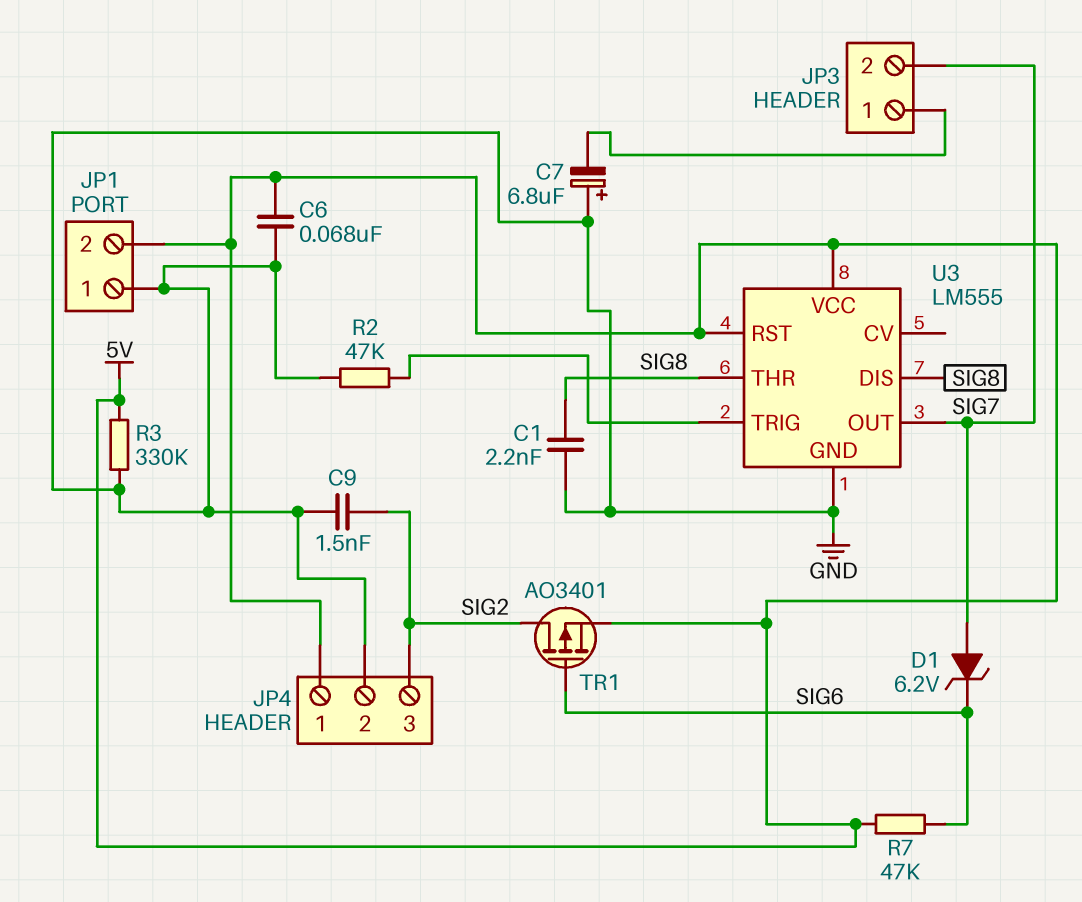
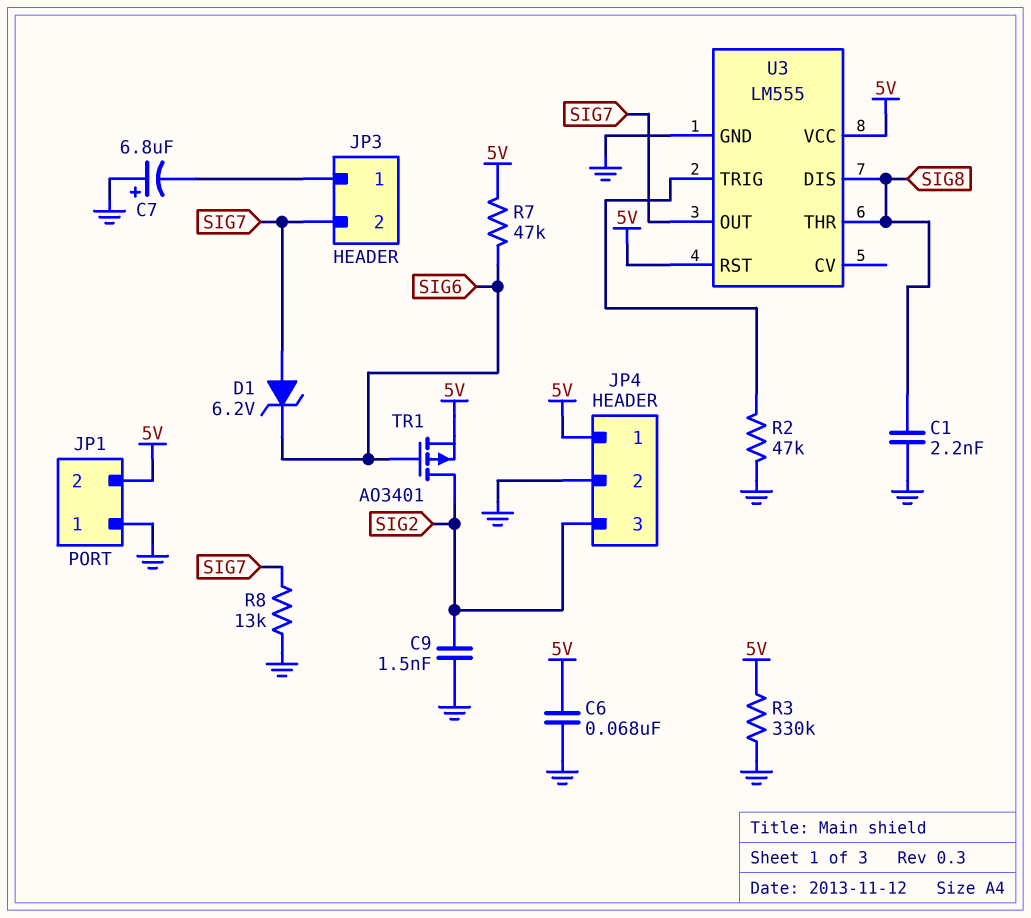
R8: none -> 13k (GND, SIG7)

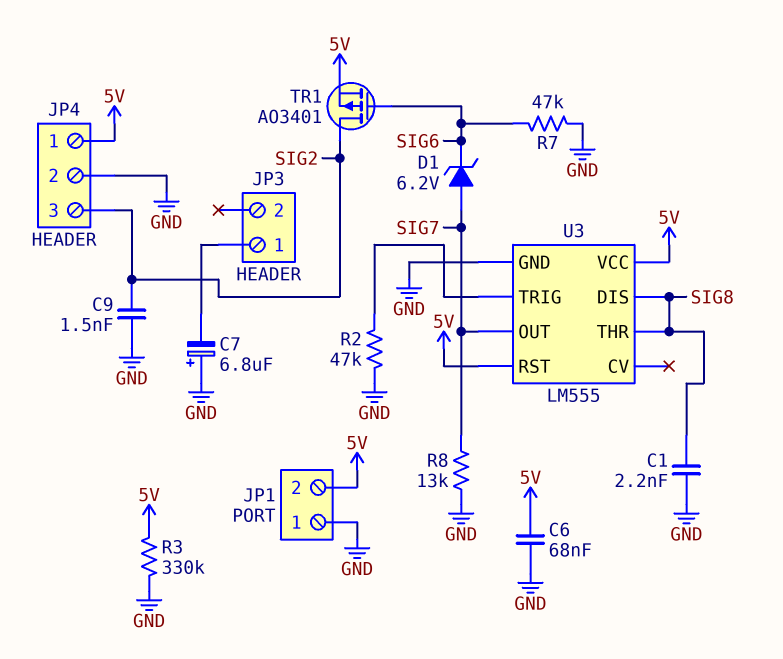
JP3 pin 2: SIG7 -> none
R7: 47k (5V, SIG6) -> 47k (GND, SIG6)

